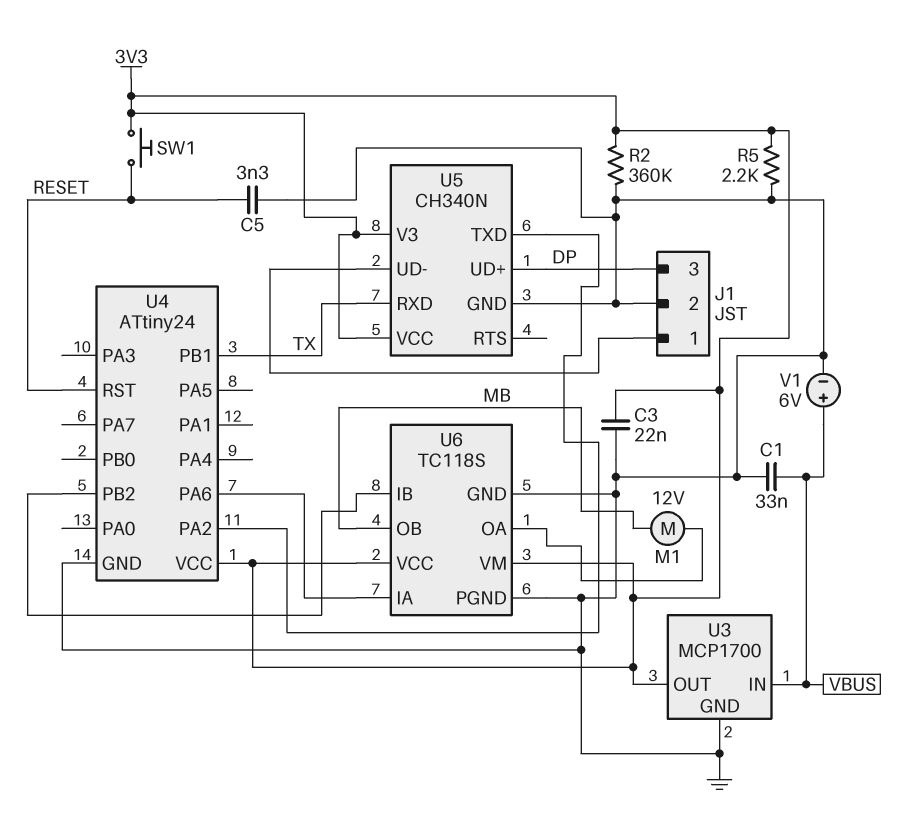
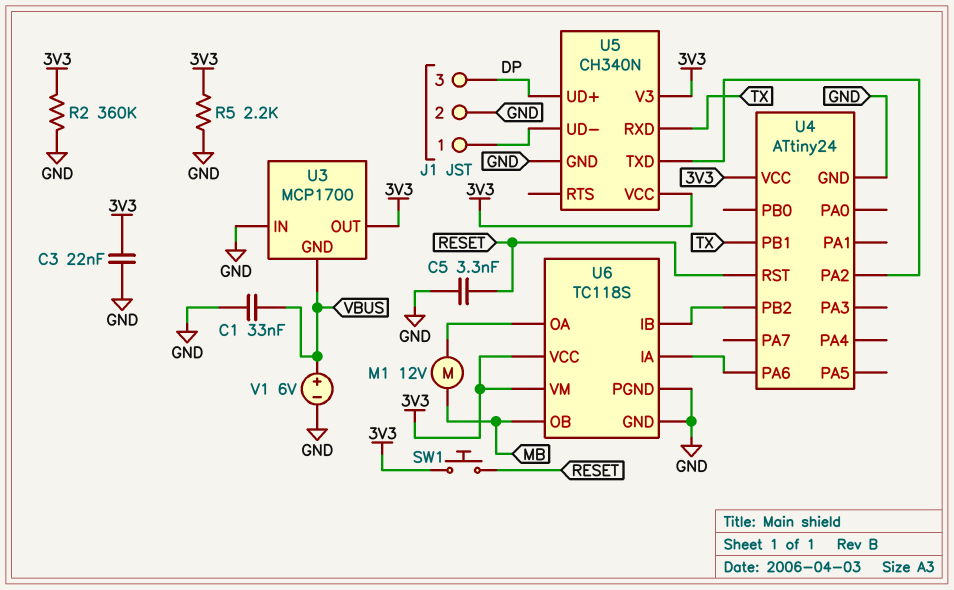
U3 pin GND: GND -> VBUS
U3 pin IN: VBUS -> GND

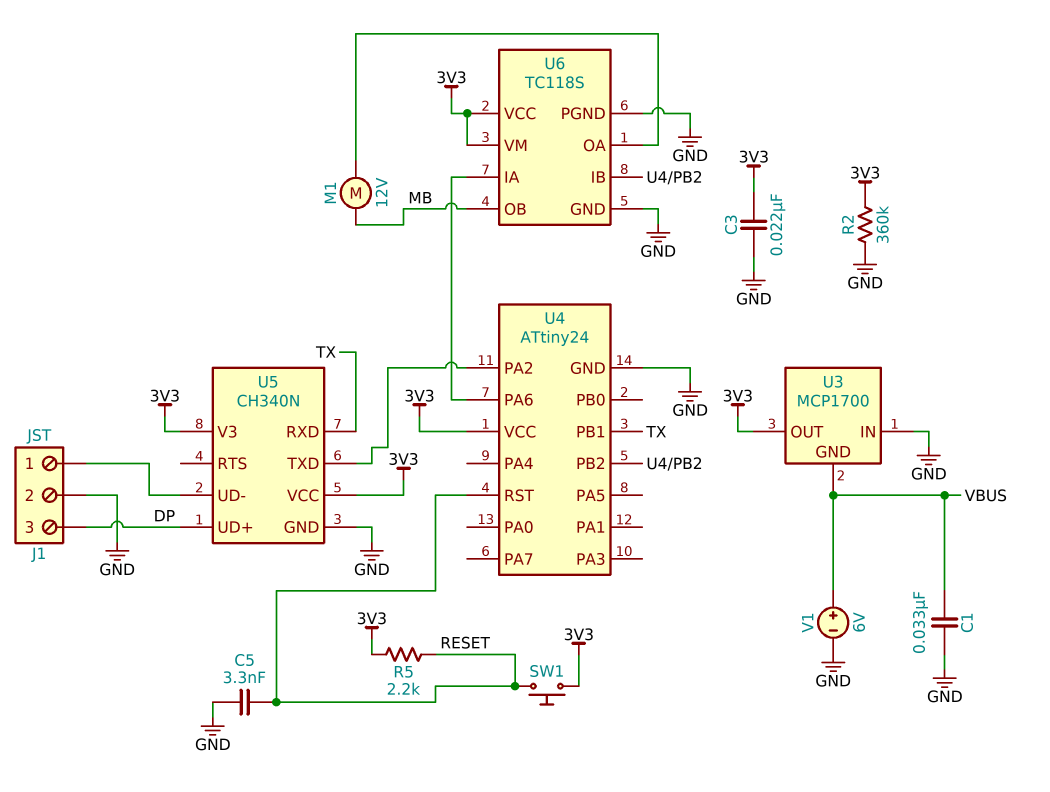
R5: 2.2k (3V3, GND) -> 2.2k (3V3, RESET)

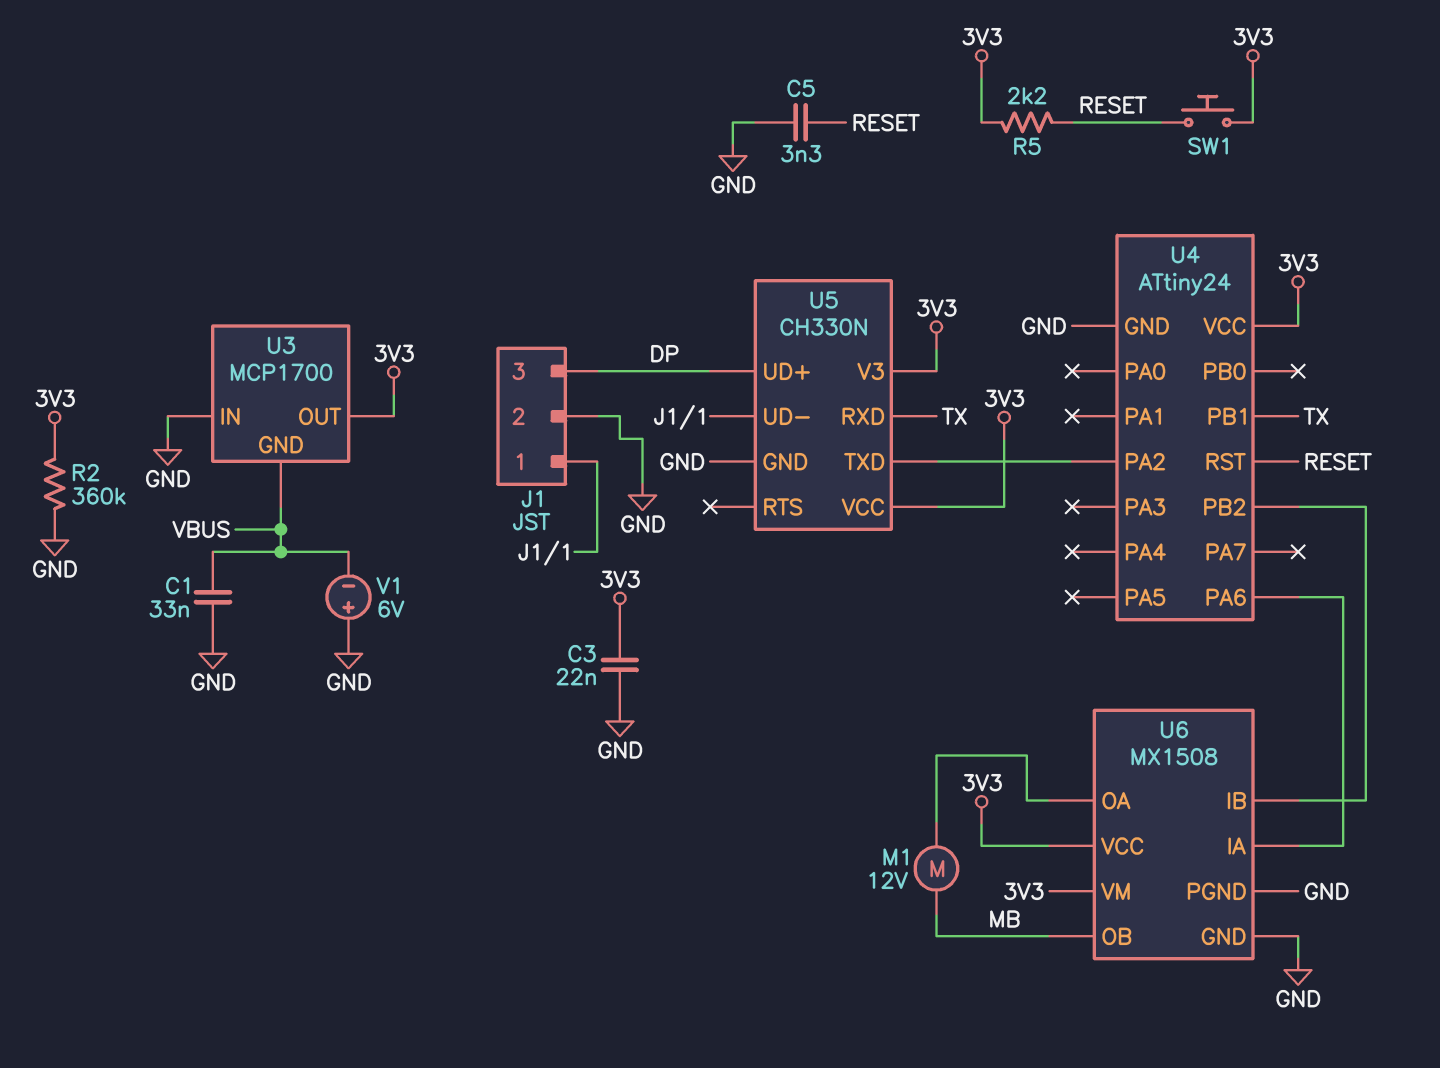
U5: CH340N -> CH330N
U6: TC118S -> MX1508
V1: 6V (plus VBUS, minus GND) -> 6V (plus GND, minus VBUS)

